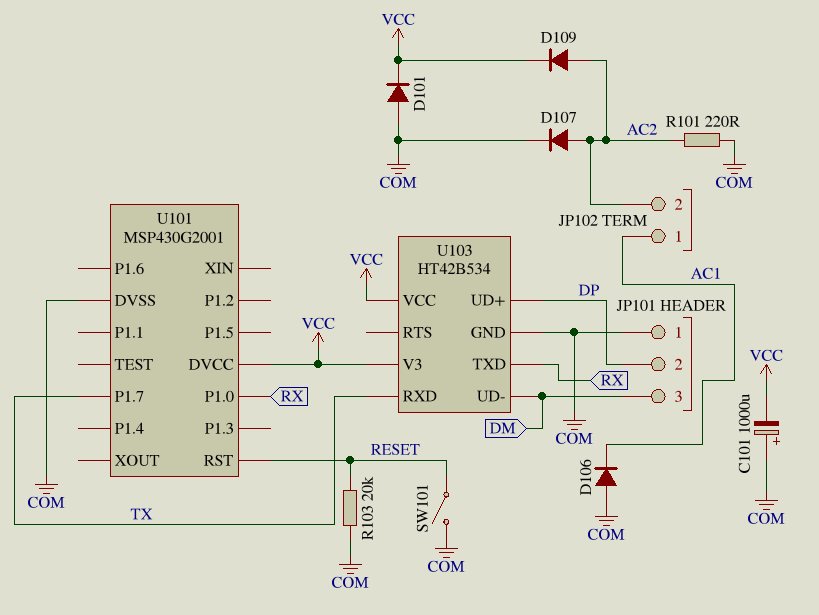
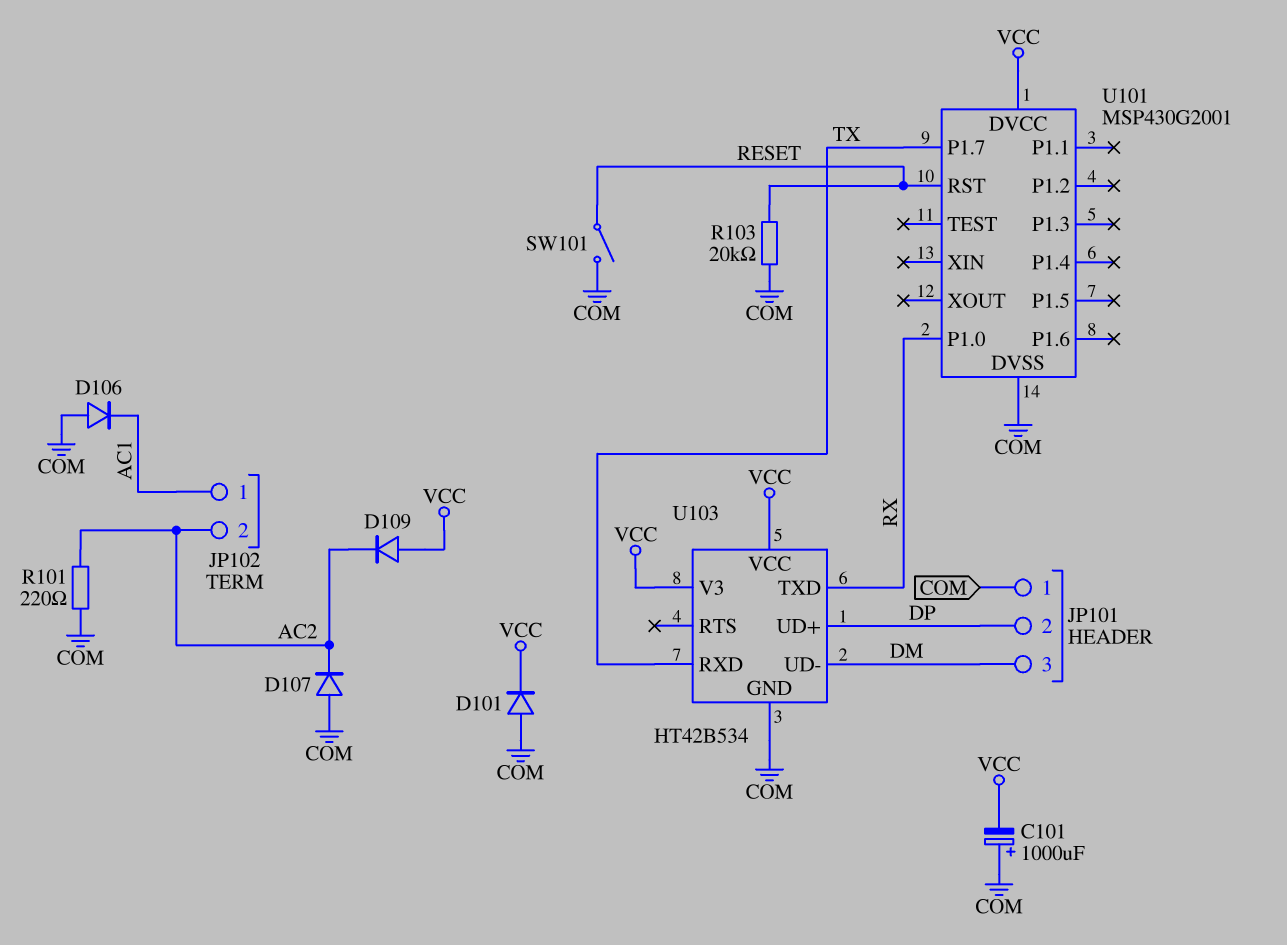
D107: diode (A AC2, K COM) -> diode (A COM, K AC2)
D109: diode (A AC2, K VCC) -> diode (A VCC, K AC2)

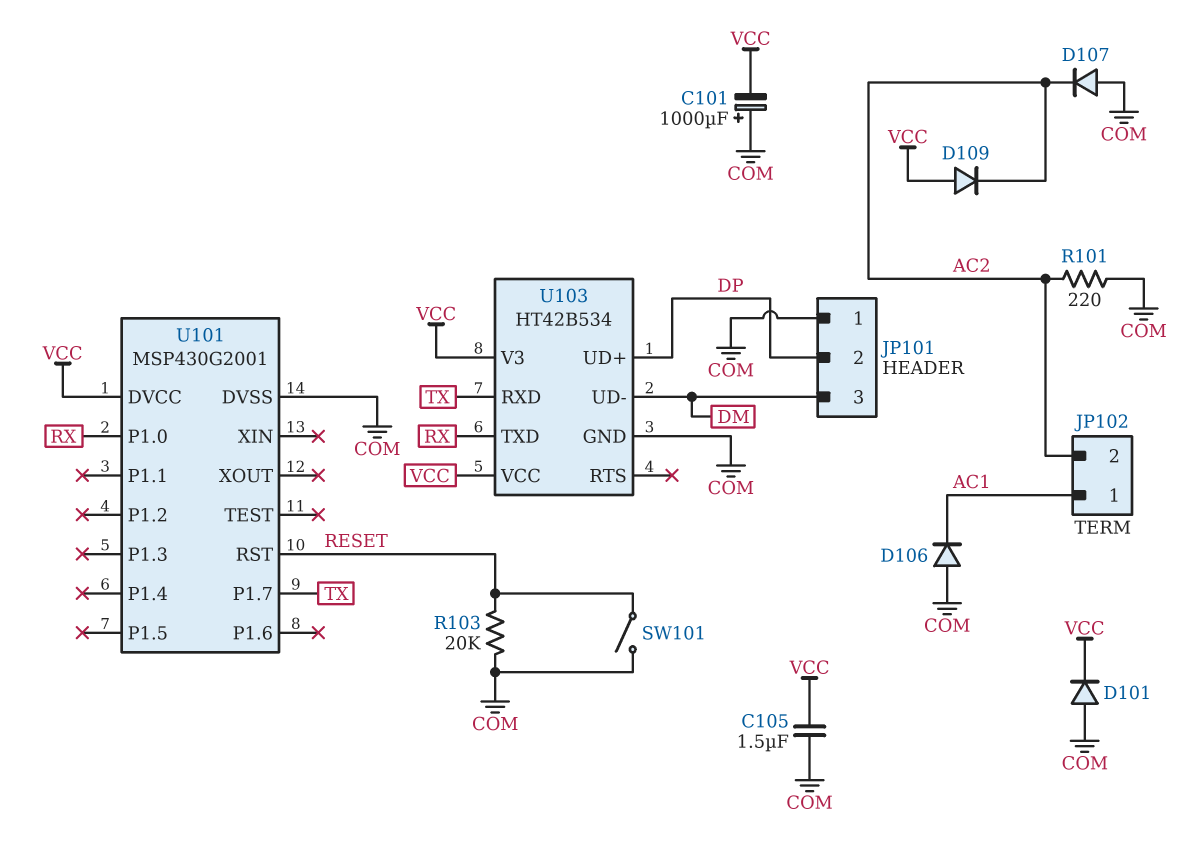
C105: none -> 1.5uF (COM, VCC)

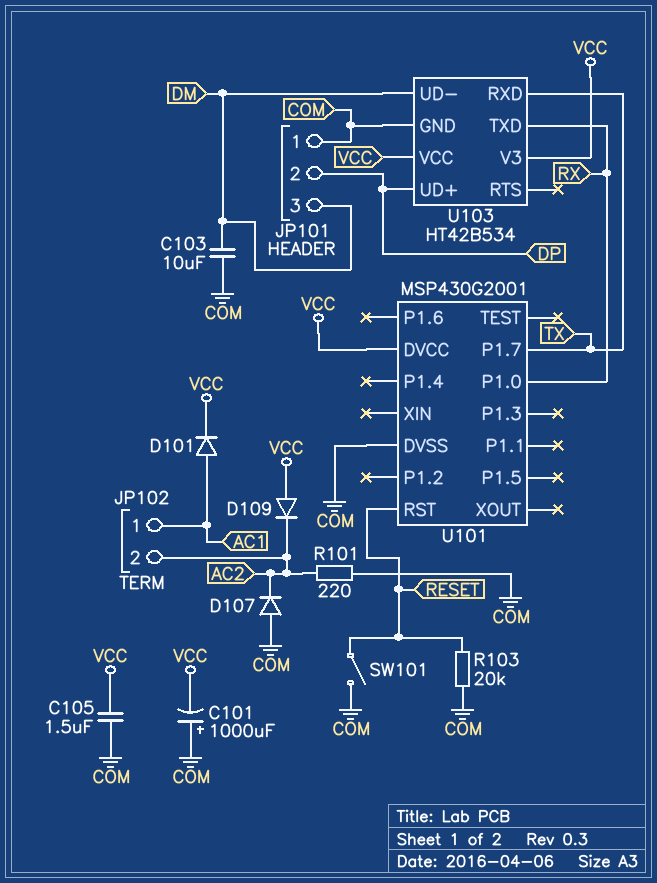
C103: none -> 10uF (COM, DM)
D101: diode (A COM, K VCC) -> diode (A AC1, K VCC)
D106: diode (A COM, K AC1) -> none

